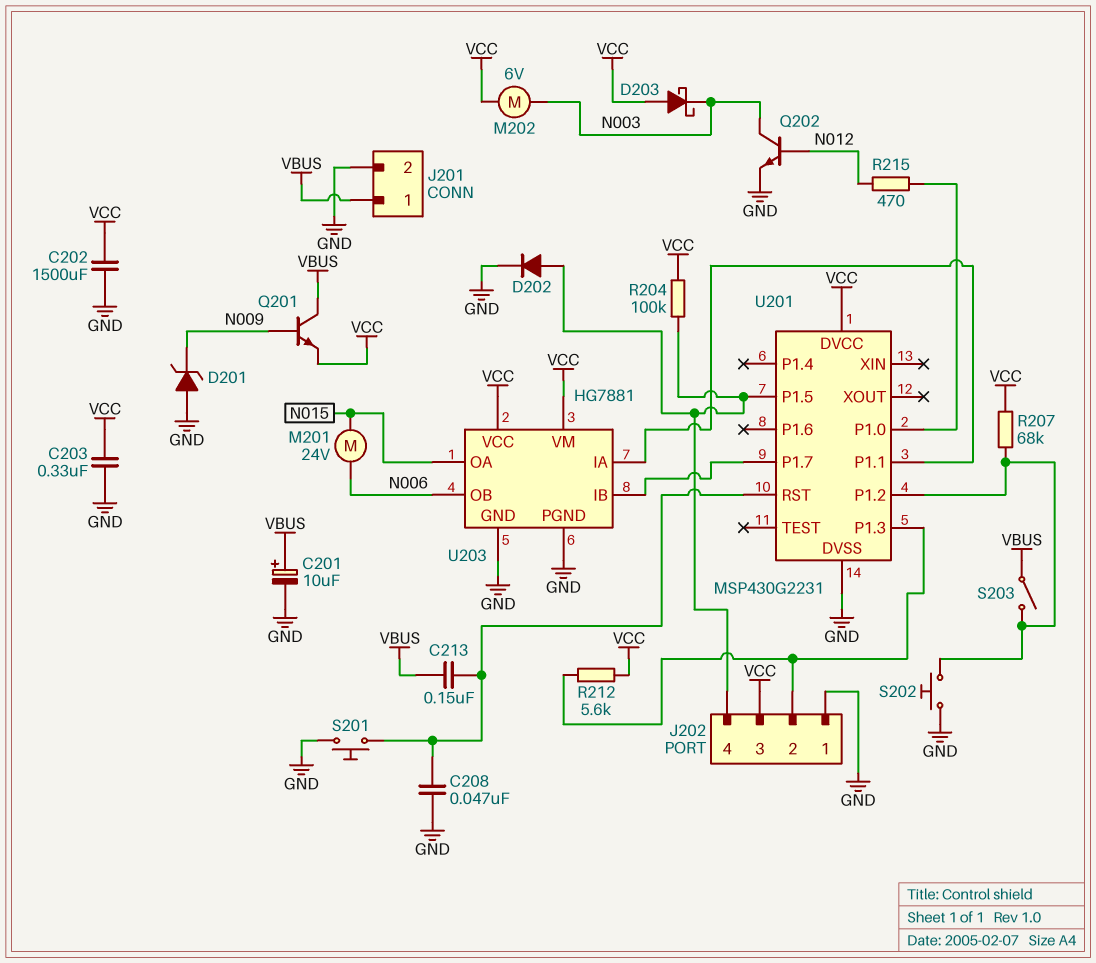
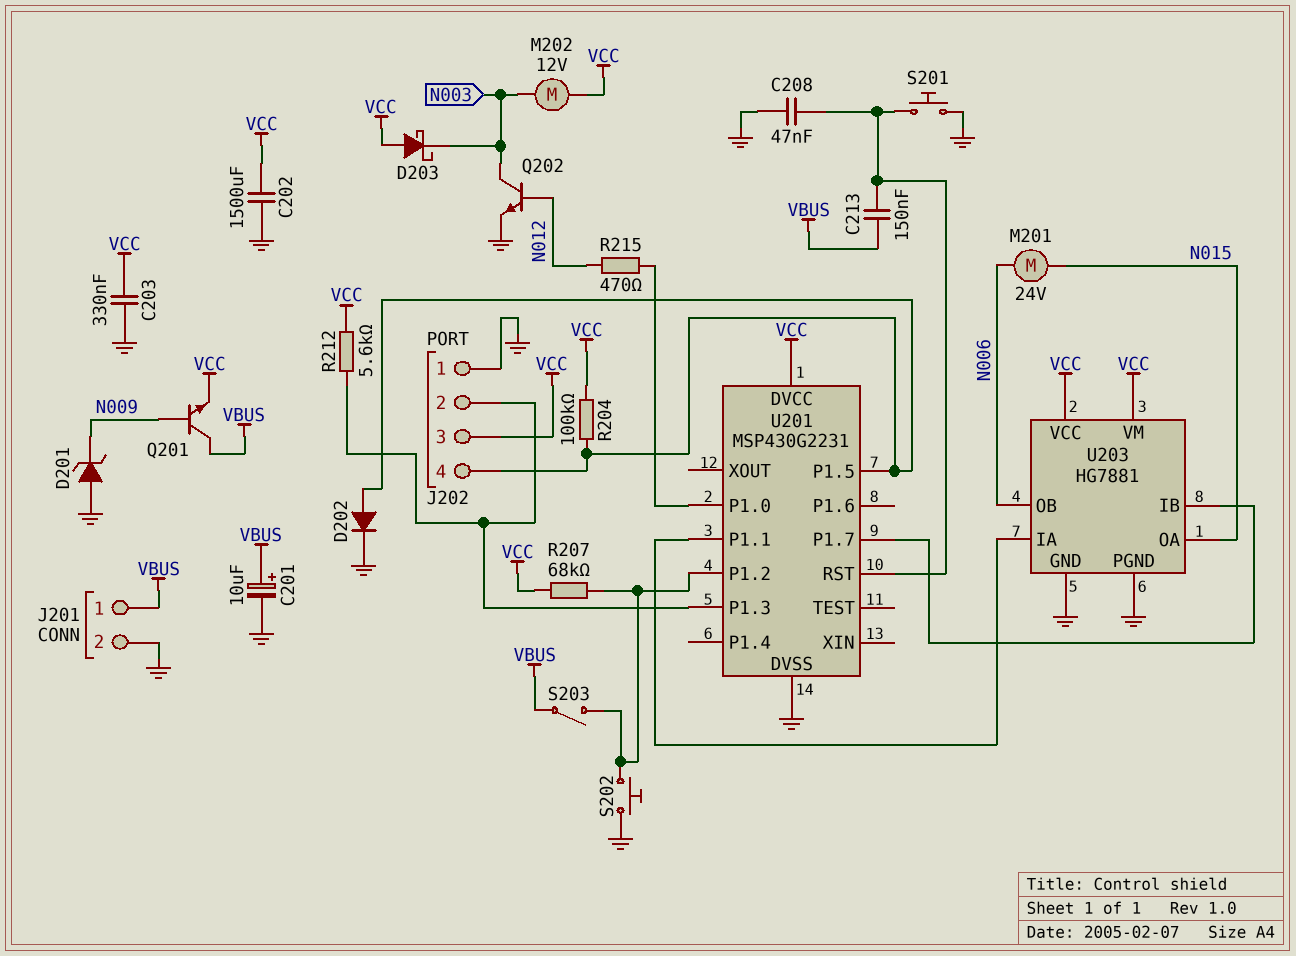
M202: motor 6V (N003, VCC) -> motor 12V (N003, VCC)

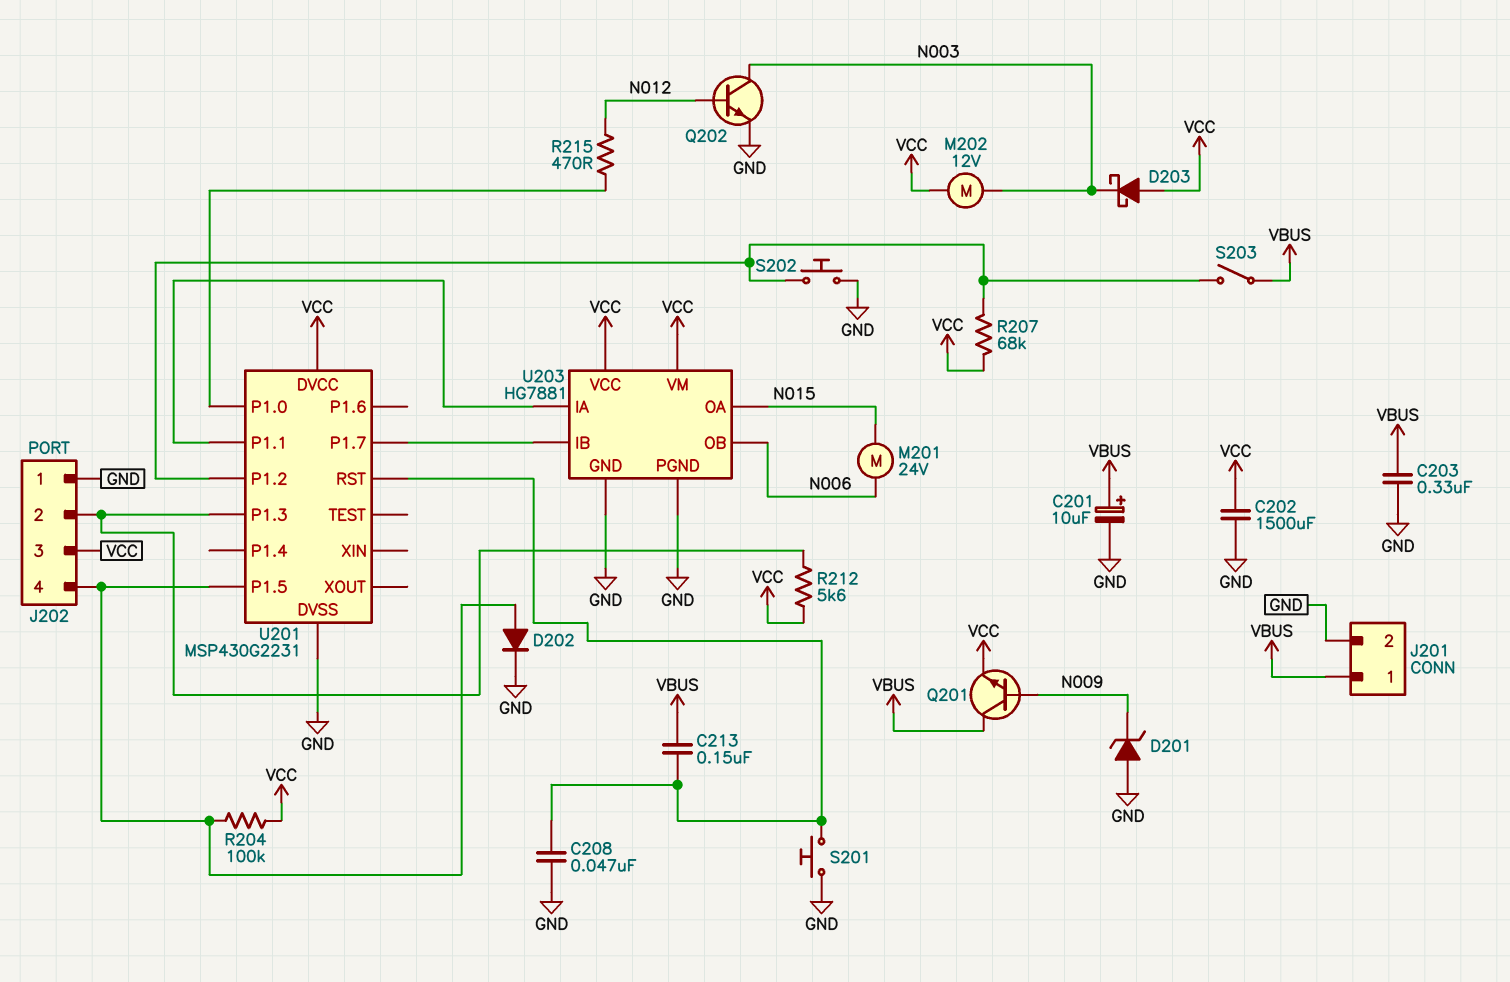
C203: 330nF (GND, VCC) -> 330nF (GND, VBUS)

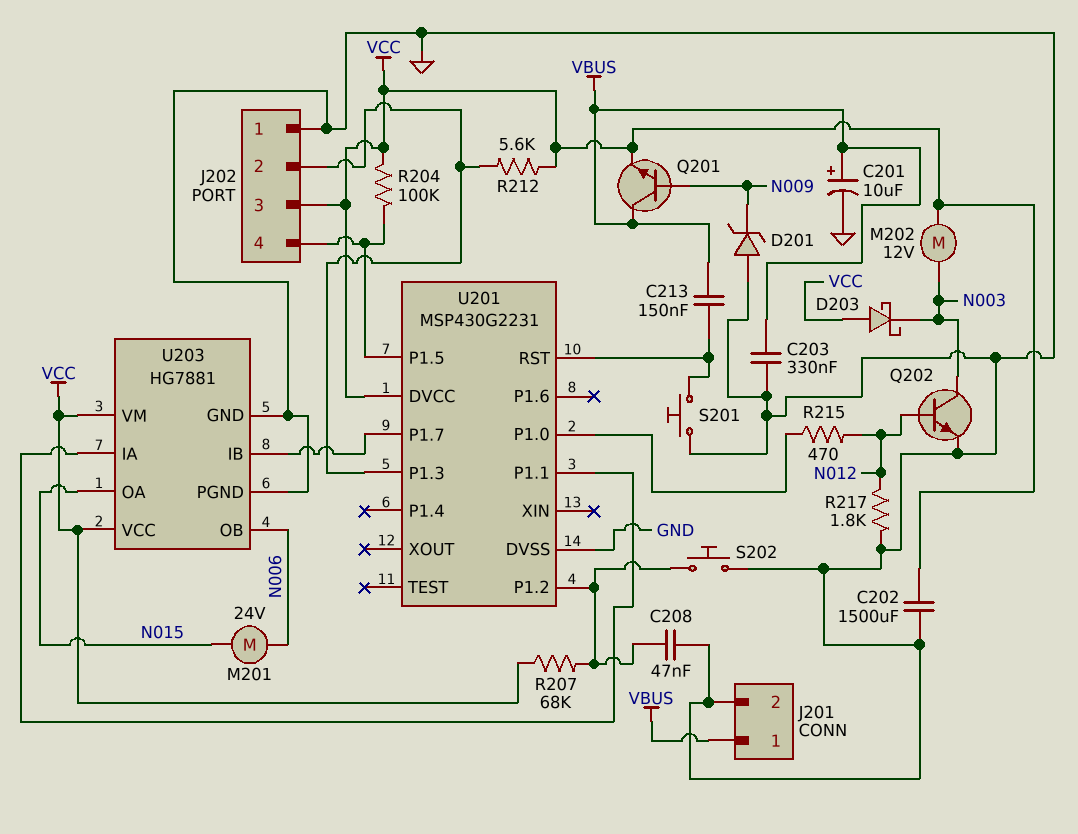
C208: 47nF (GND, U201/RST) -> 47nF (GND, U201/P1.2)
D202: diode (A J202/4, K GND) -> none
R217: none -> 1.8k (GND, N012)
S203: switch (U201/P1.2, VBUS) -> none

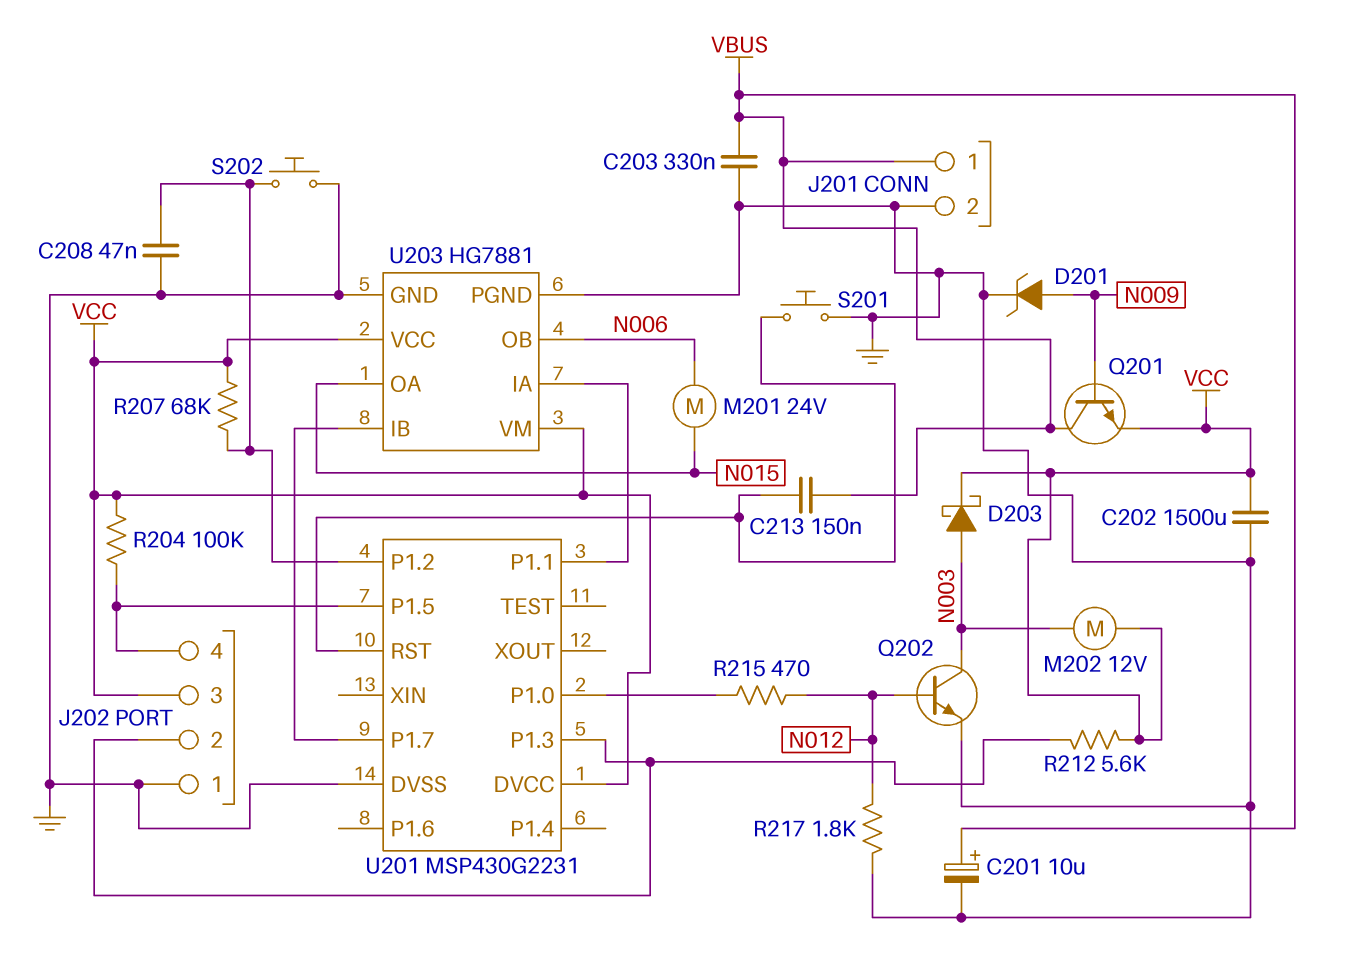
D201: zener (A GND, K N009) -> zener (A N009, K GND)
D203: schottky (A VCC, K N003) -> schottky (A N003, K VCC)

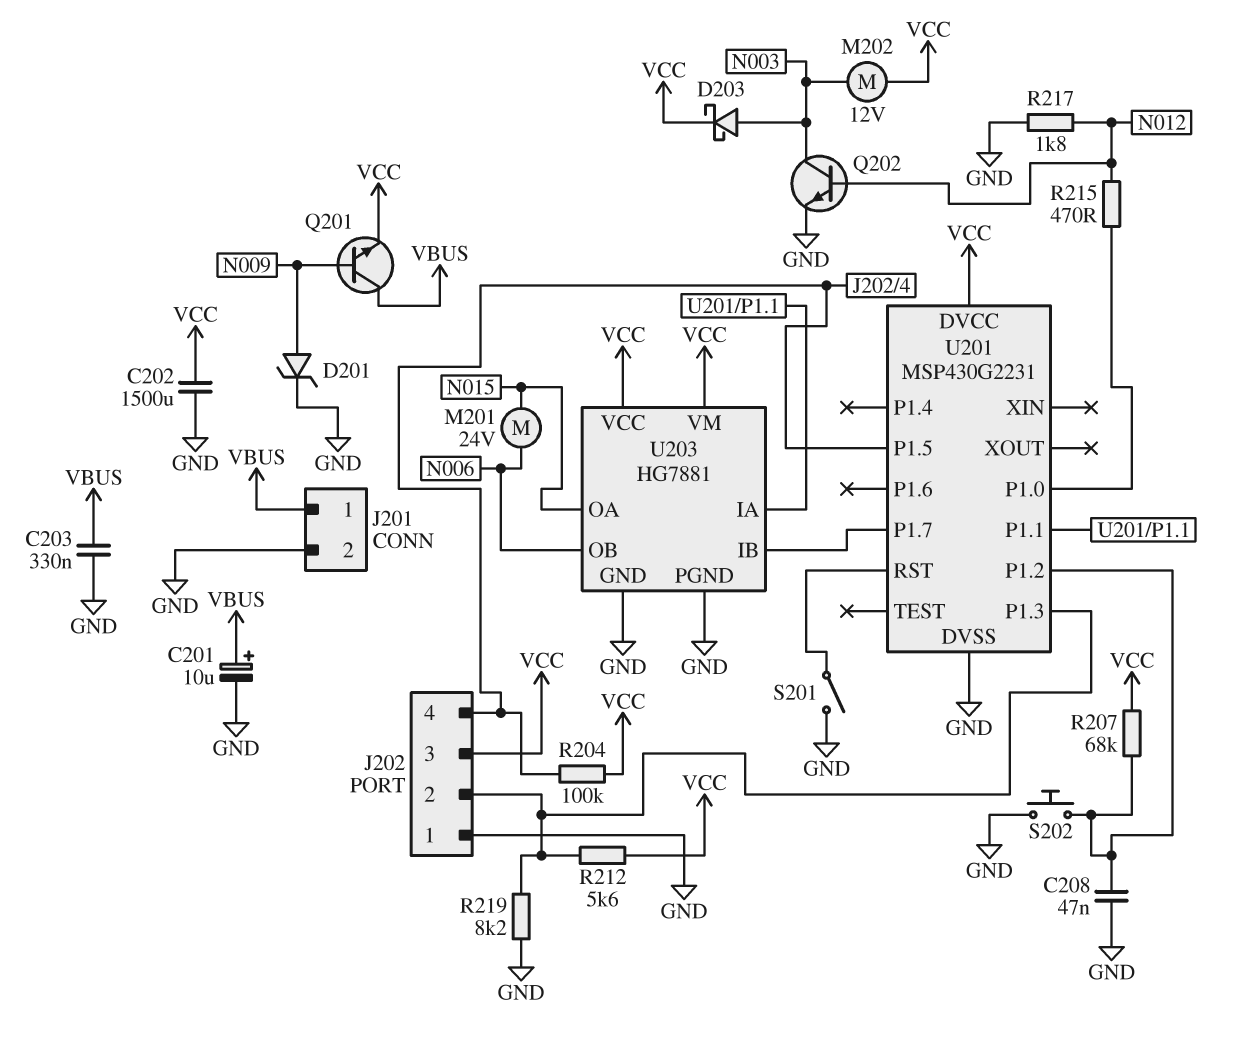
C213: 150nF (U201/RST, VBUS) -> none
R219: none -> 8.2k (GND, J202/2)
S201: button (GND, U201/RST) -> switch (GND, U201/RST)

